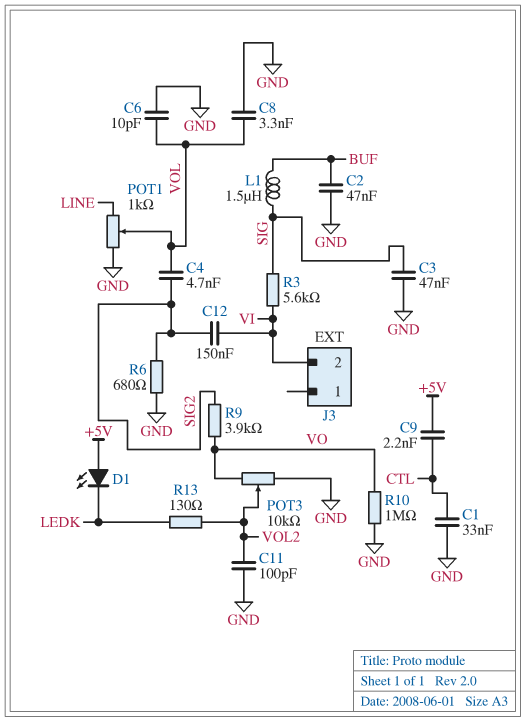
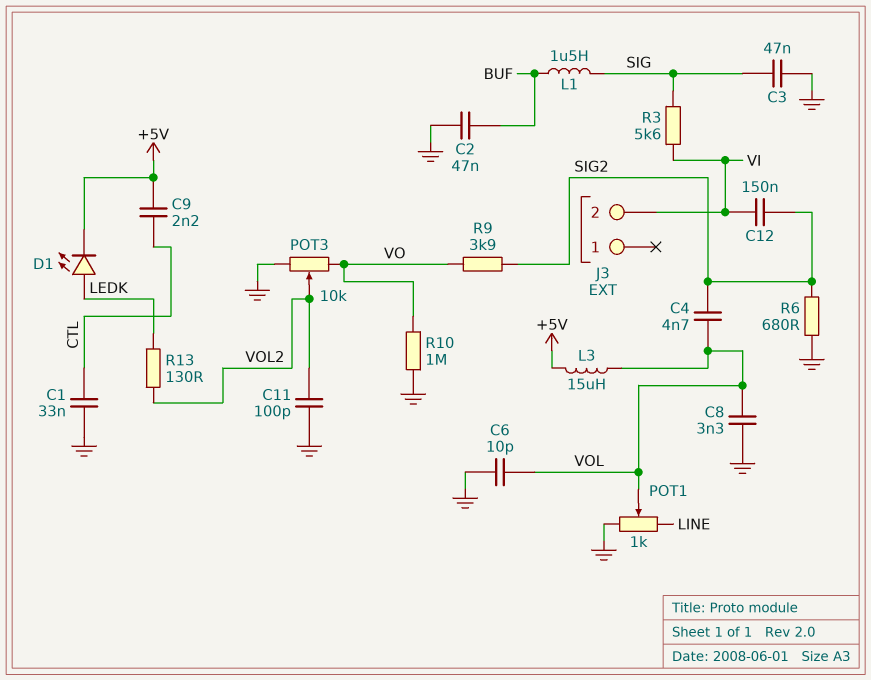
D1: LED (A +5V, K LEDK) -> LED (A LEDK, K +5V)
L3: none -> 15uH (+5V, VOL)

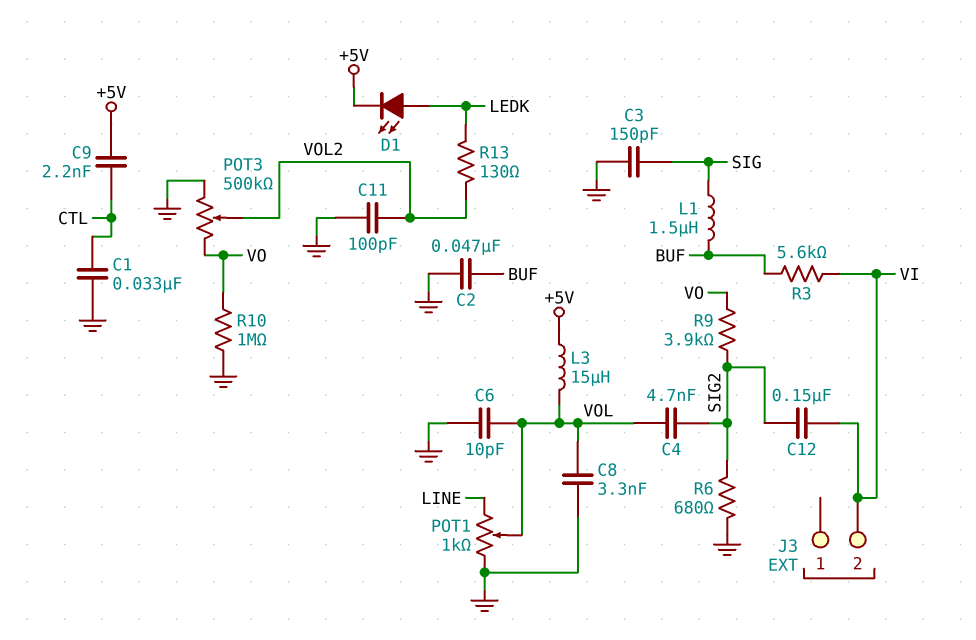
C3: 47nF (GND, SIG) -> 150pF (GND, SIG)
POT3: 10k (GND, VO, wiper VOL2) -> 500k (GND, VO, wiper VOL2)
R3: 5.6k (SIG, VI) -> 5.6k (BUF, VI)

